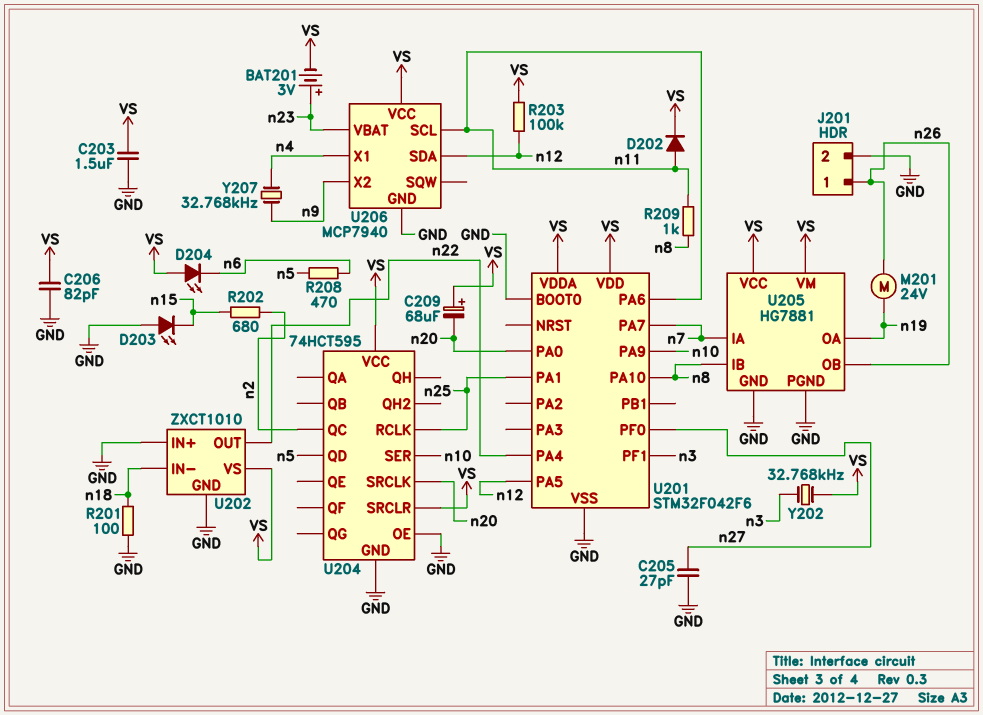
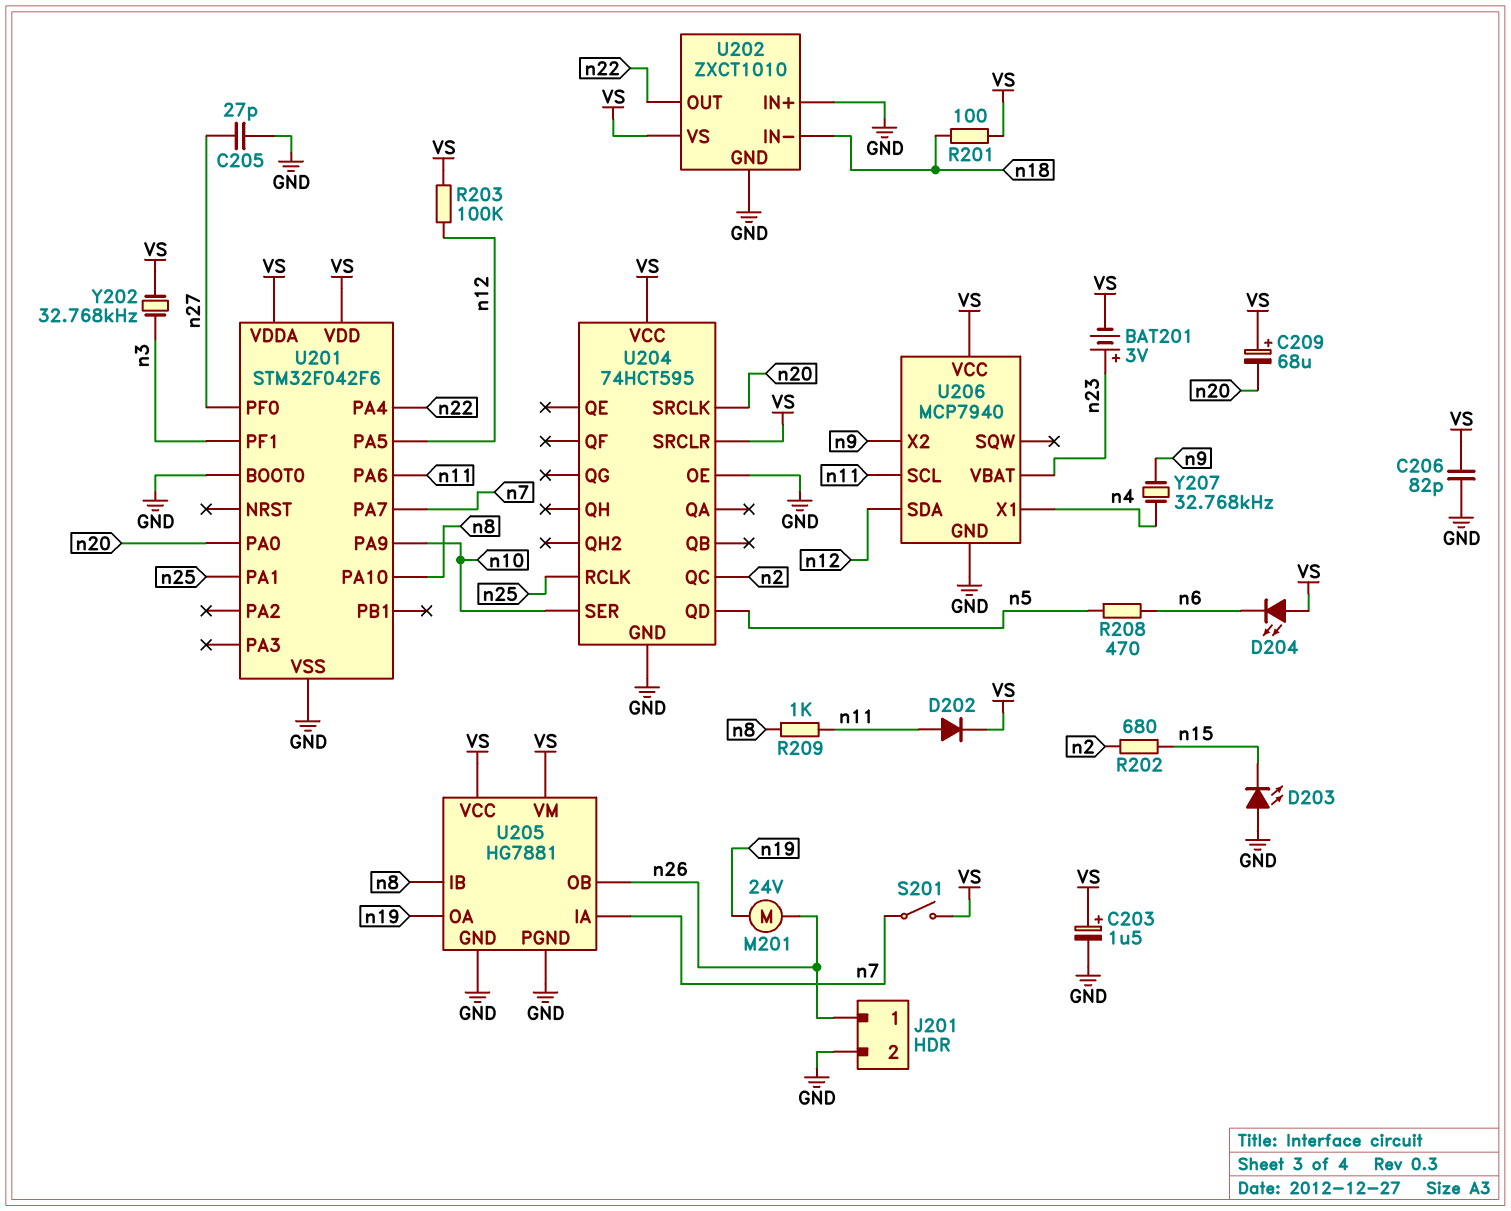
C203: 1.5uF (GND, VS) -> 1.5uF (plus VS, minus GND)
R201: 100 (GND, n18) -> 100 (VS, n18)
S201: none -> switch (VS, n7)

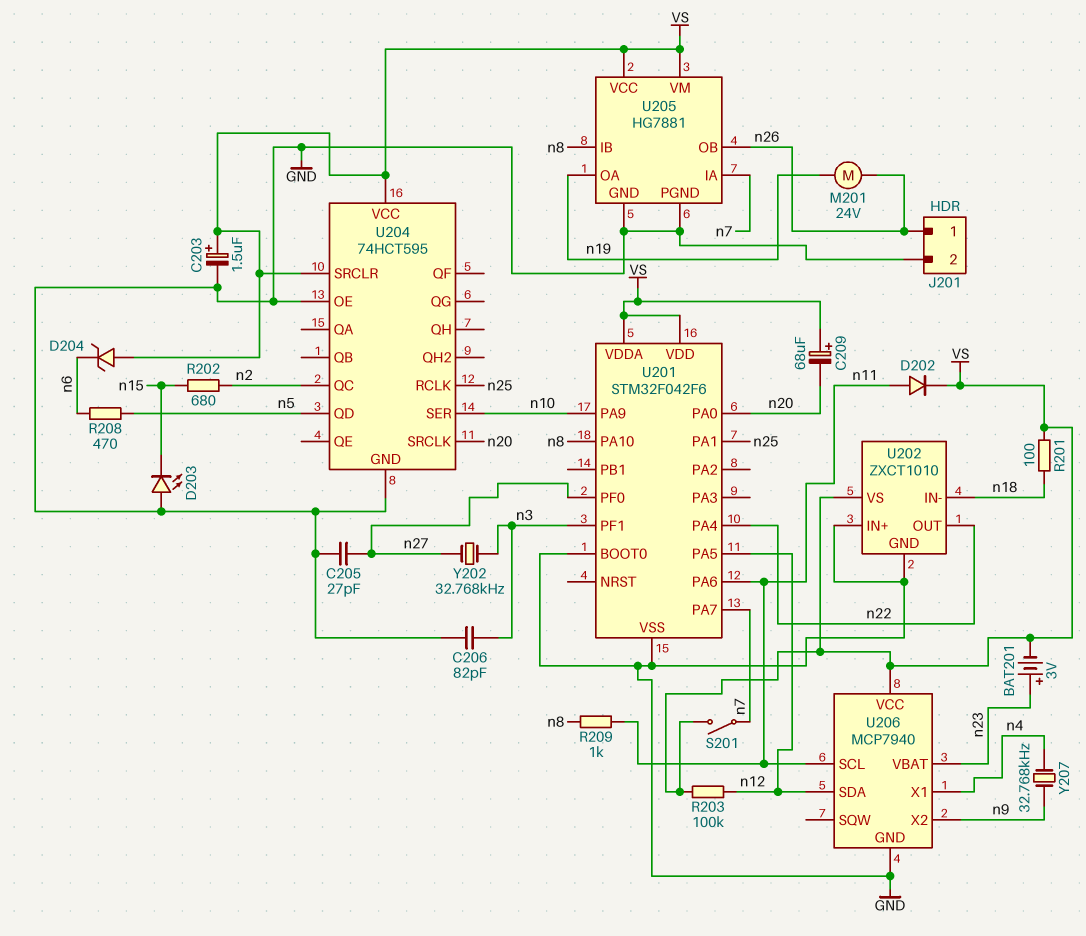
C206: 82pF (GND, VS) -> 82pF (GND, n3)
D204: LED (A VS, K n6) -> zener (A VS, K n6)
Y202: 32.768kHz (VS, n3) -> 32.768kHz (n3, n27)

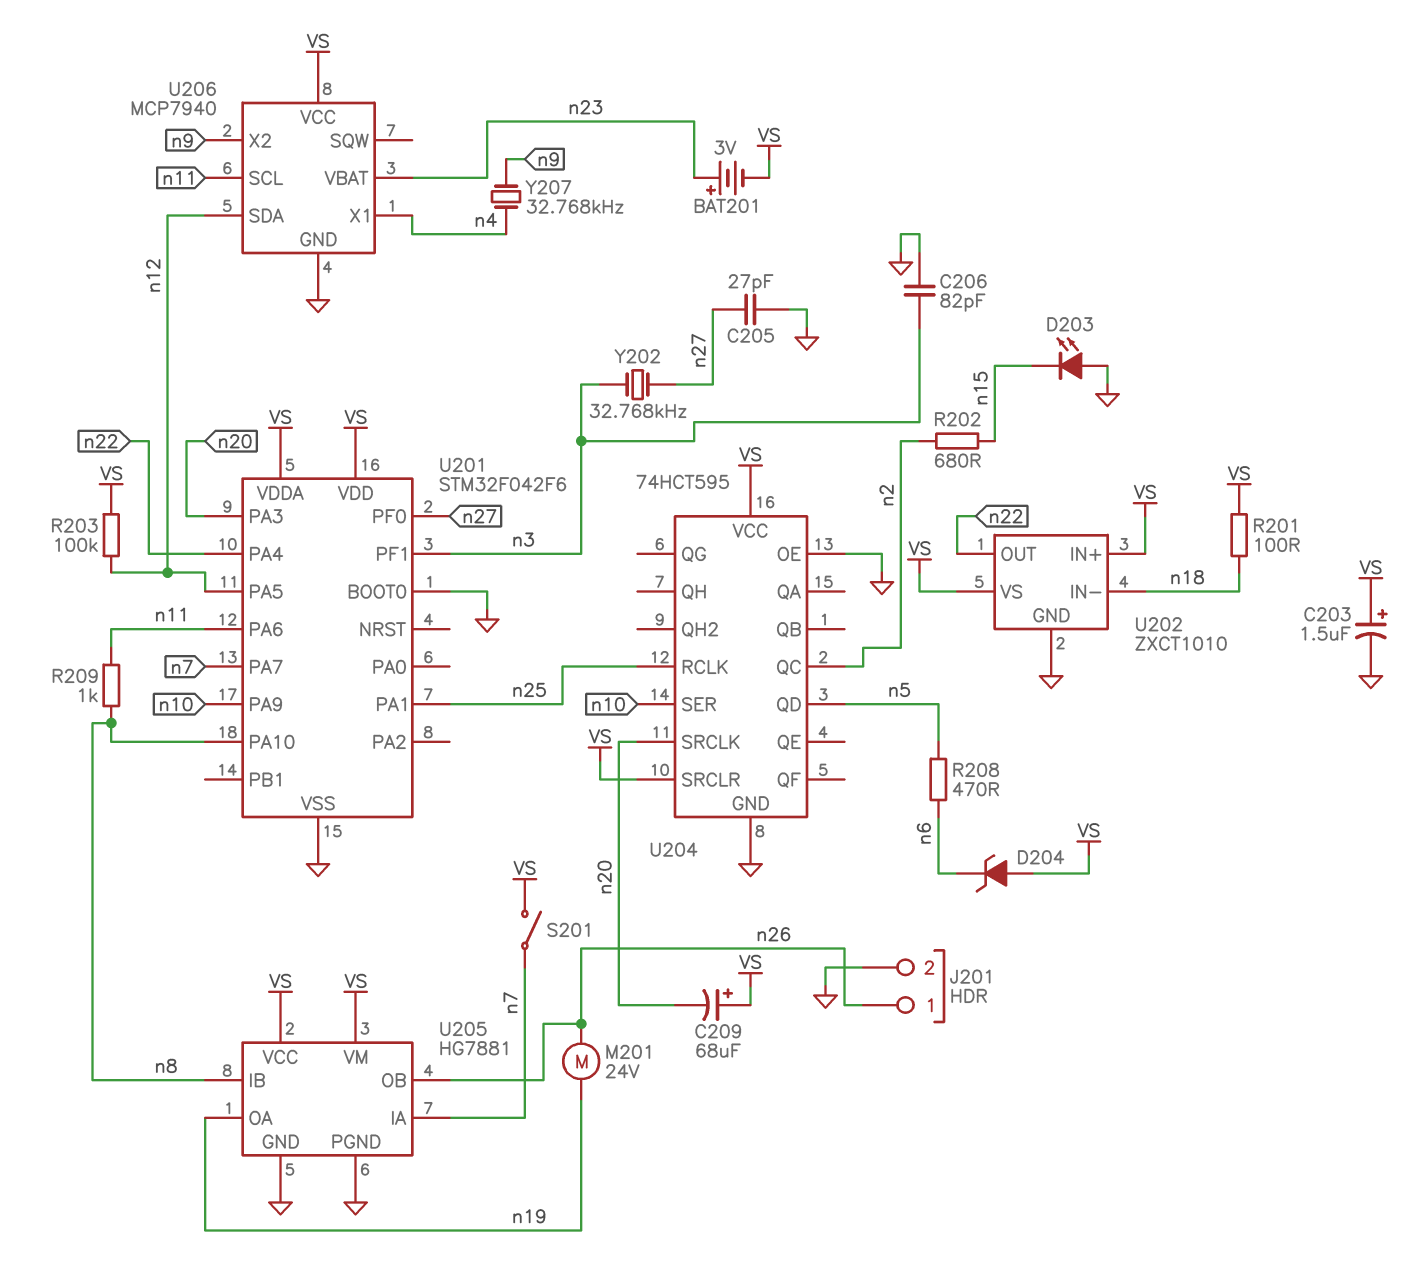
D202: diode (A n11, K VS) -> none
U201 pin PA0: n20 -> none
U201 pin PA3: none -> n20
U202 pin IN+: GND -> VS

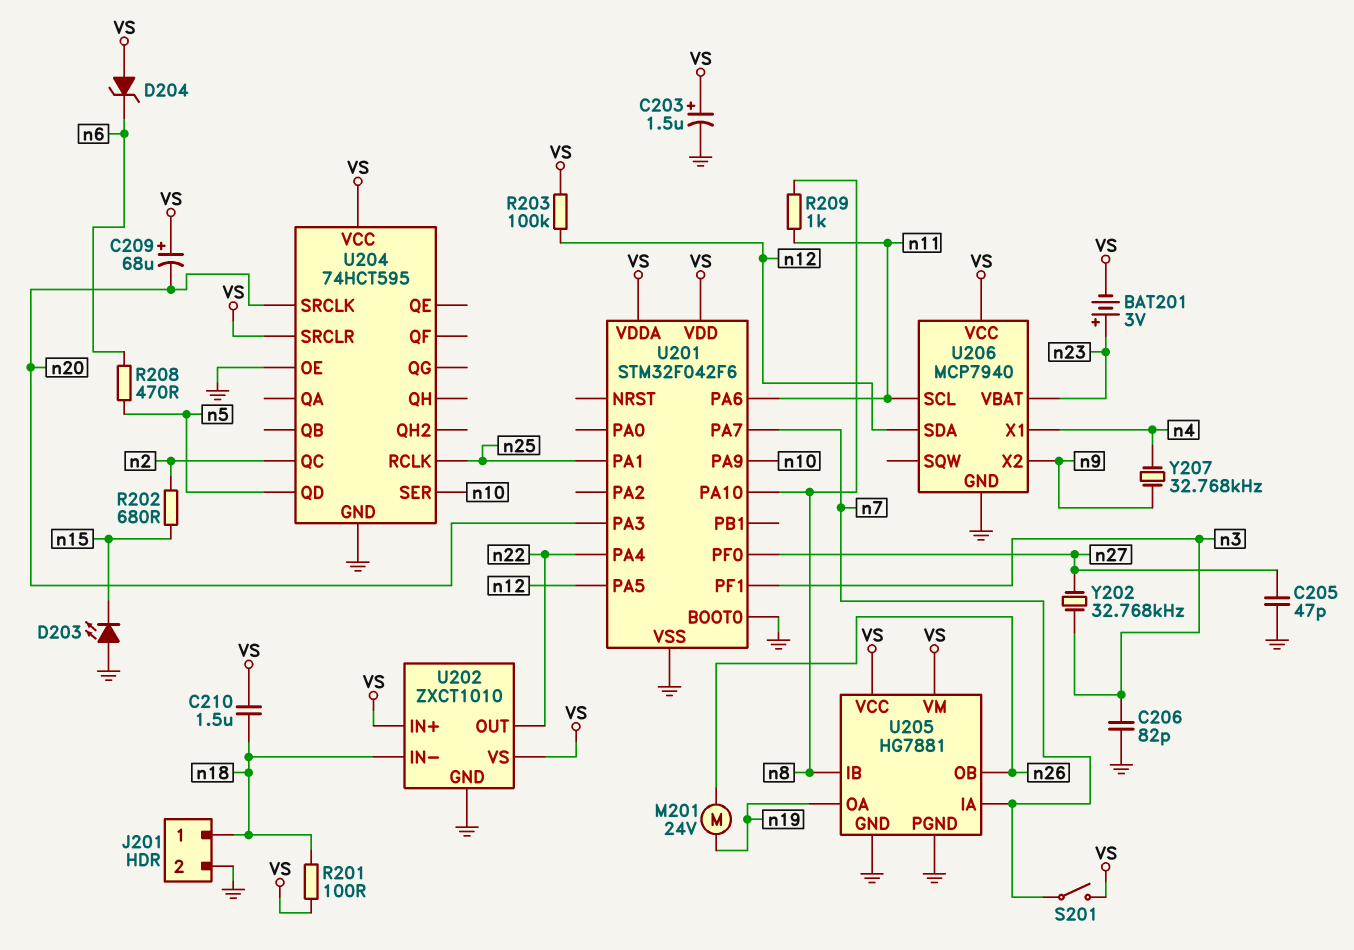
C205: 27pF (GND, n27) -> 47pF (GND, n27)
C210: none -> 1.5uF (VS, n18)
J201 pin 1: n26 -> n18

